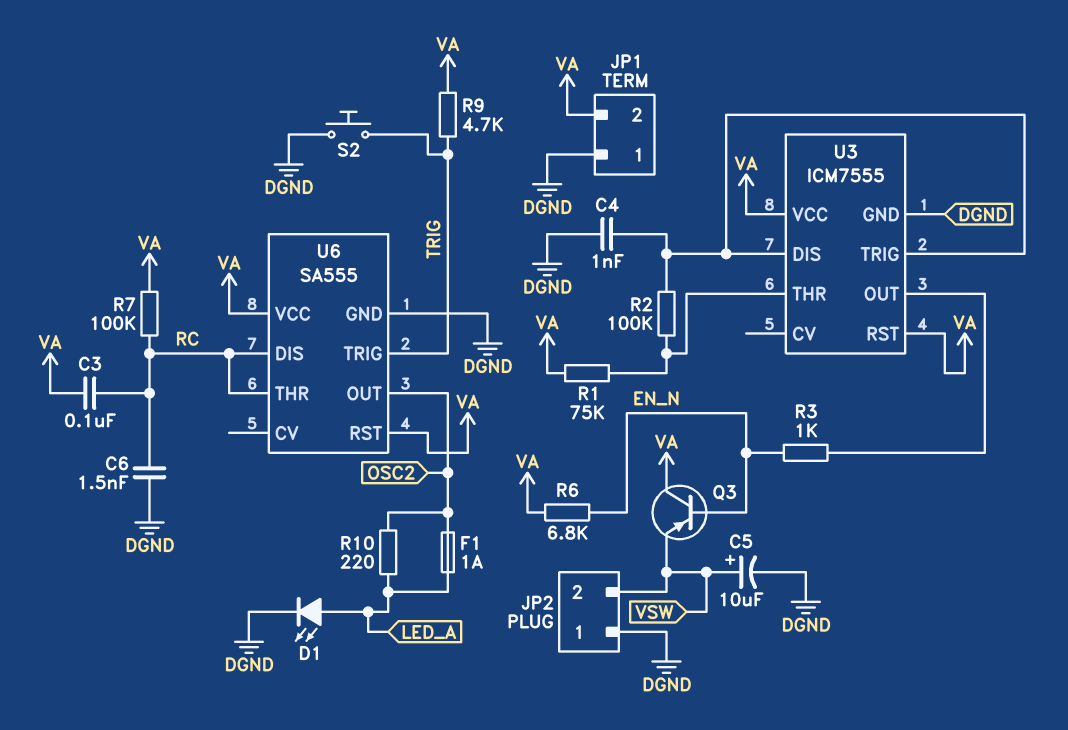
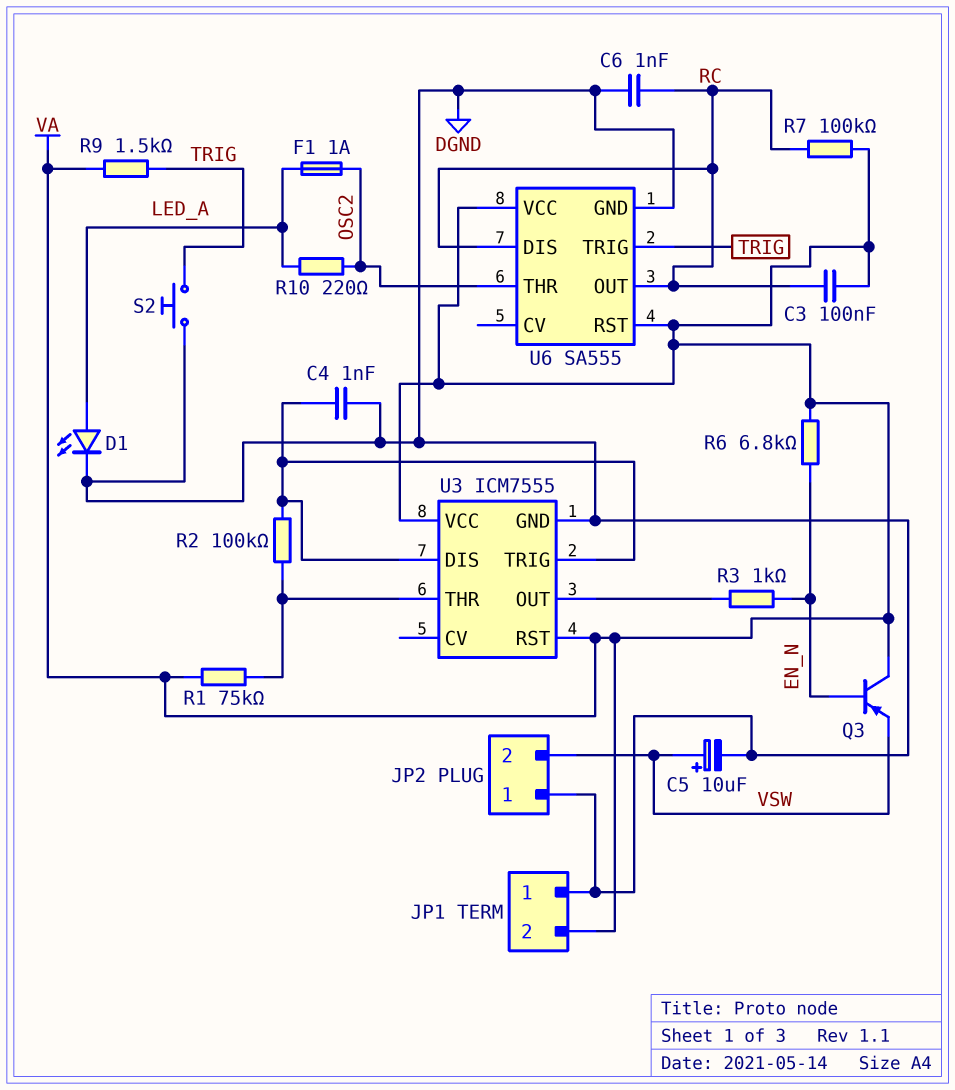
C6: 1.5nF (DGND, RC) -> 1nF (DGND, RC)
R9: 4.7k (TRIG, VA) -> 1.5k (TRIG, VA)
U6 pin OUT: OSC2 -> RC
U6 pin THR: RC -> OSC2

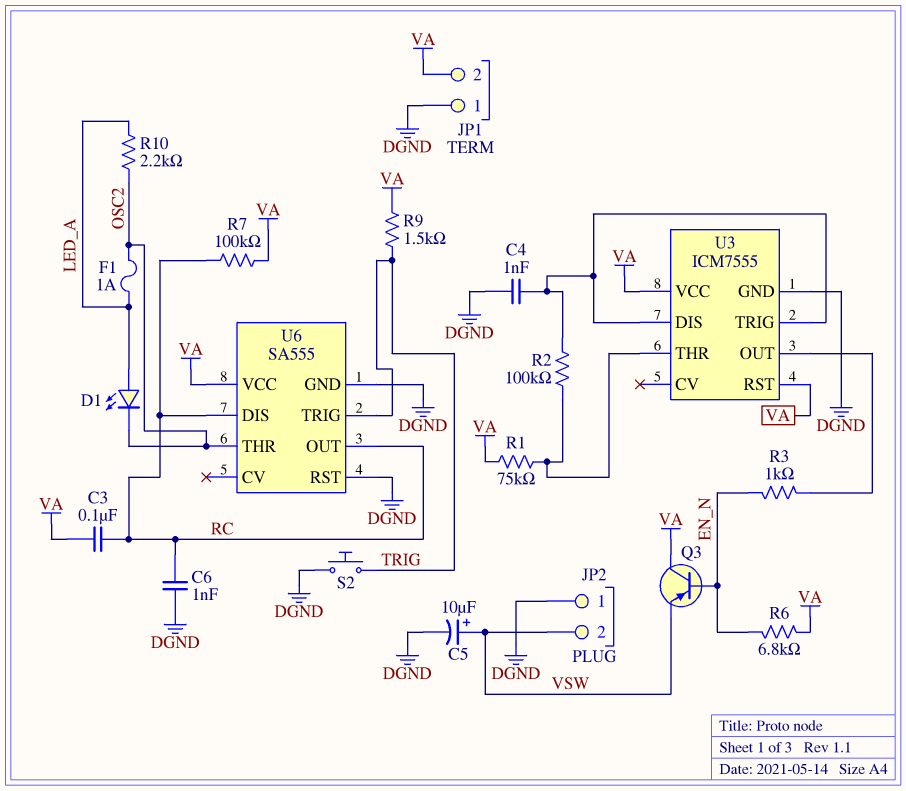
D1: LED (A LED_A, K DGND) -> LED (A LED_A, K OSC2)
R10: 220 (LED_A, OSC2) -> 2.2k (LED_A, OSC2)
U6 pin RST: VA -> DGND

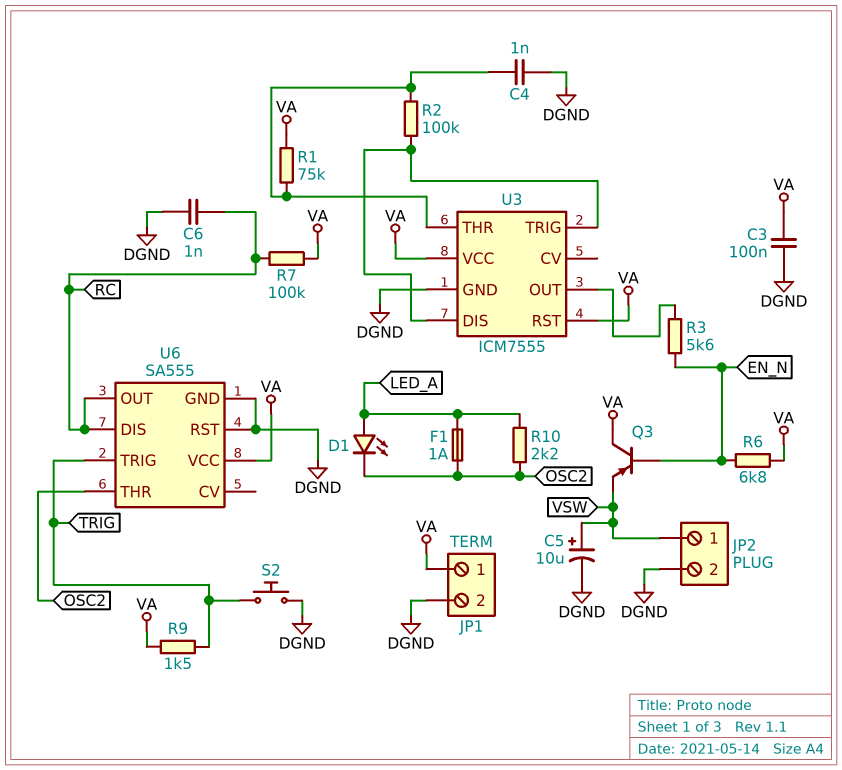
C3: 100nF (RC, VA) -> 100nF (DGND, VA)
C4: 1nF (DGND, U3/DIS) -> 1nF (DGND, U3/THR)
JP1 pin 1: DGND -> VA
JP1 pin 2: VA -> DGND
JP2 pin 1: DGND -> VSW
JP2 pin 2: VSW -> DGND
R3: 1k (EN_N, U3/OUT) -> 5.6k (EN_N, U3/OUT)

